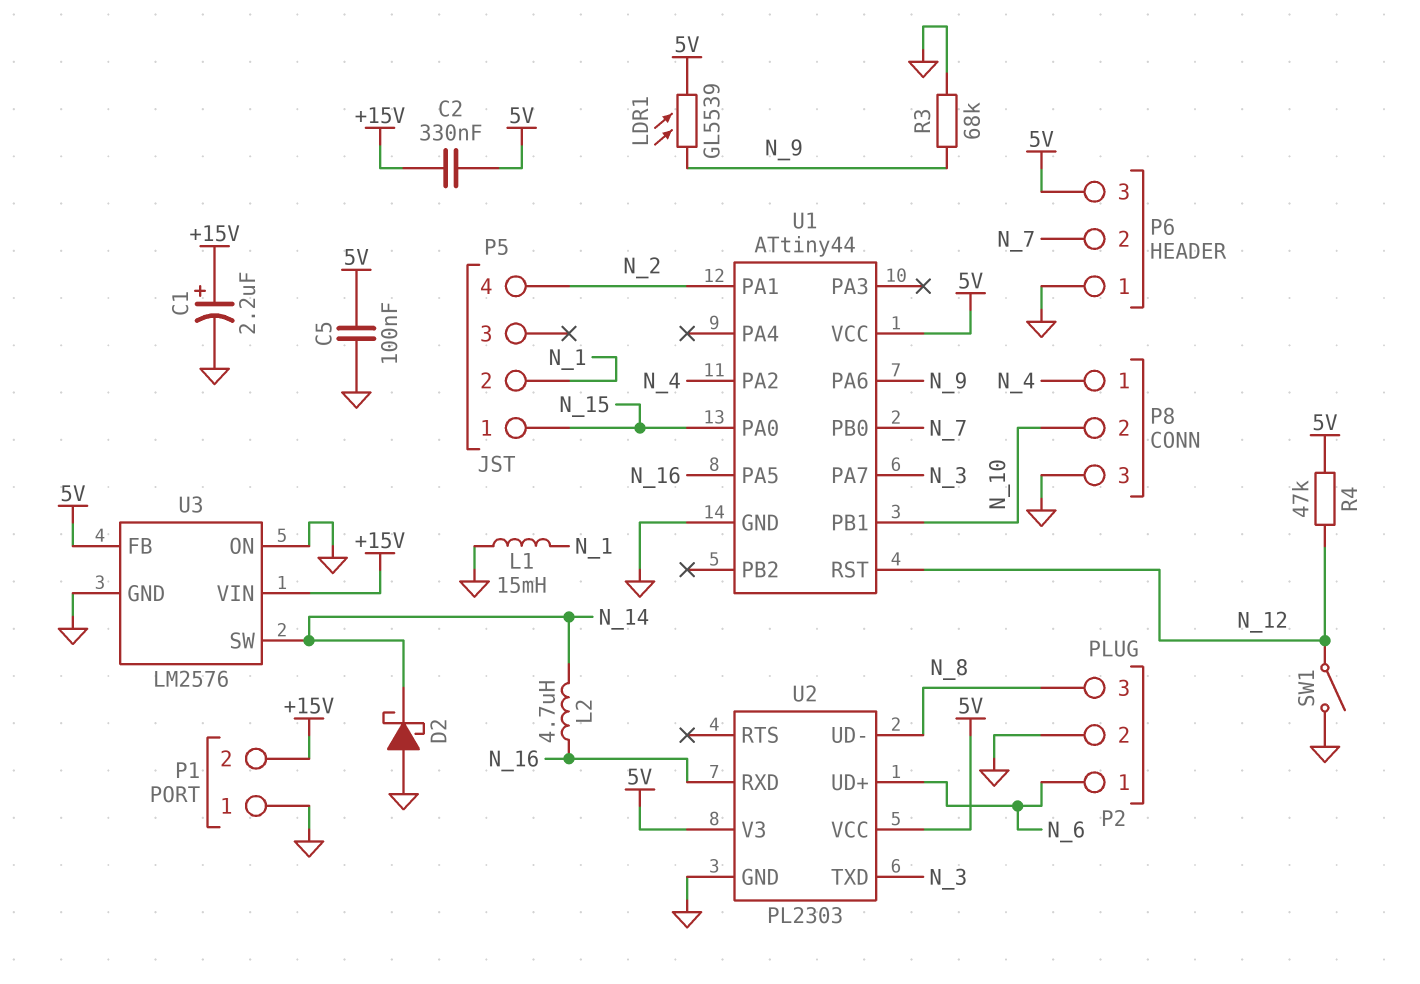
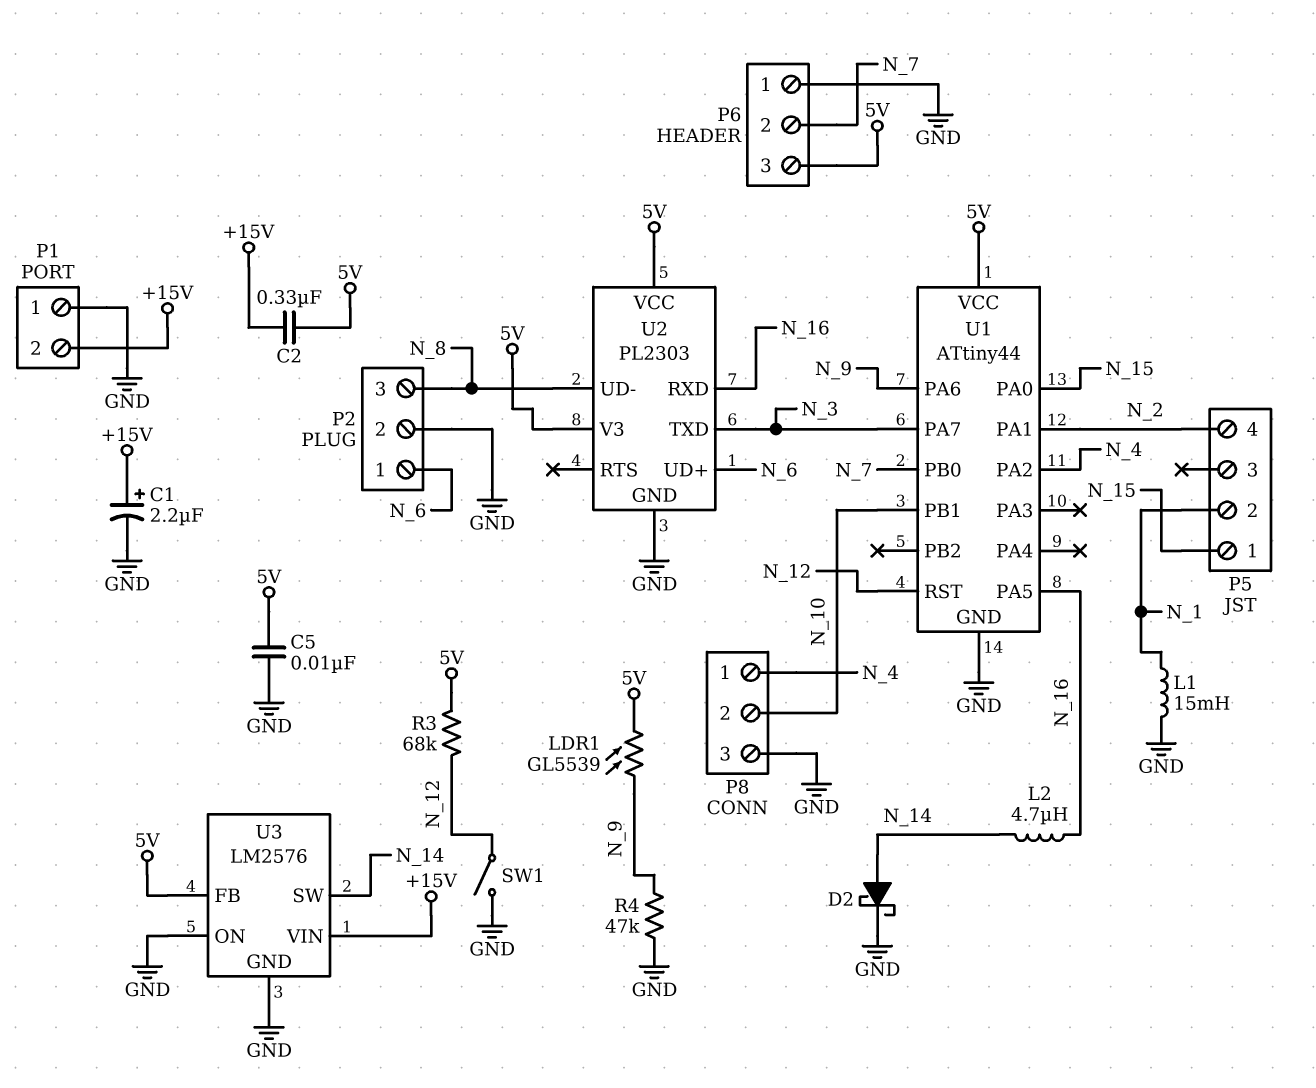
C5: 100nF (5V, GND) -> 10nF (5V, GND)
D2: schottky (A GND, K N_14) -> schottky (A N_14, K GND)
R3: 68k (GND, N_9) -> 68k (5V, N_12)
R4: 47k (5V, N_12) -> 47k (GND, N_9)

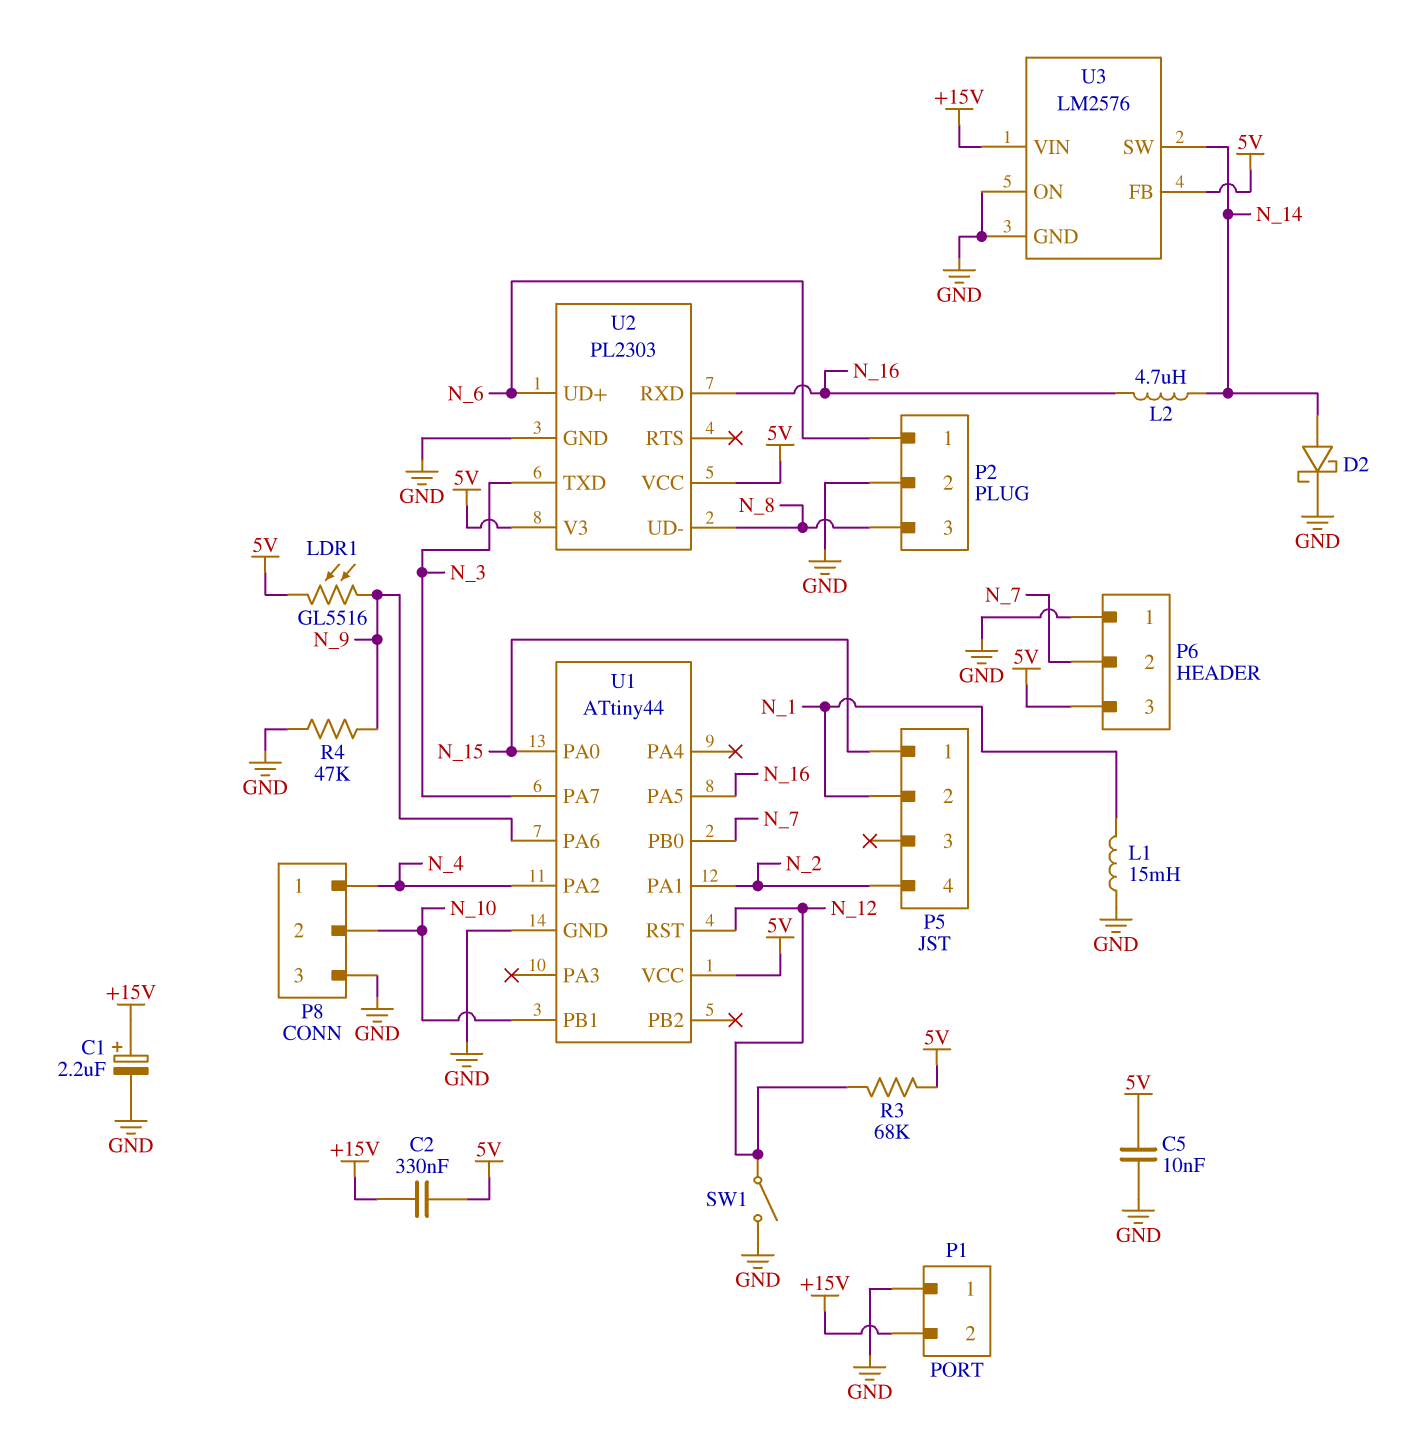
LDR1: GL5539 (5V, N_9) -> GL5516 (5V, N_9)

